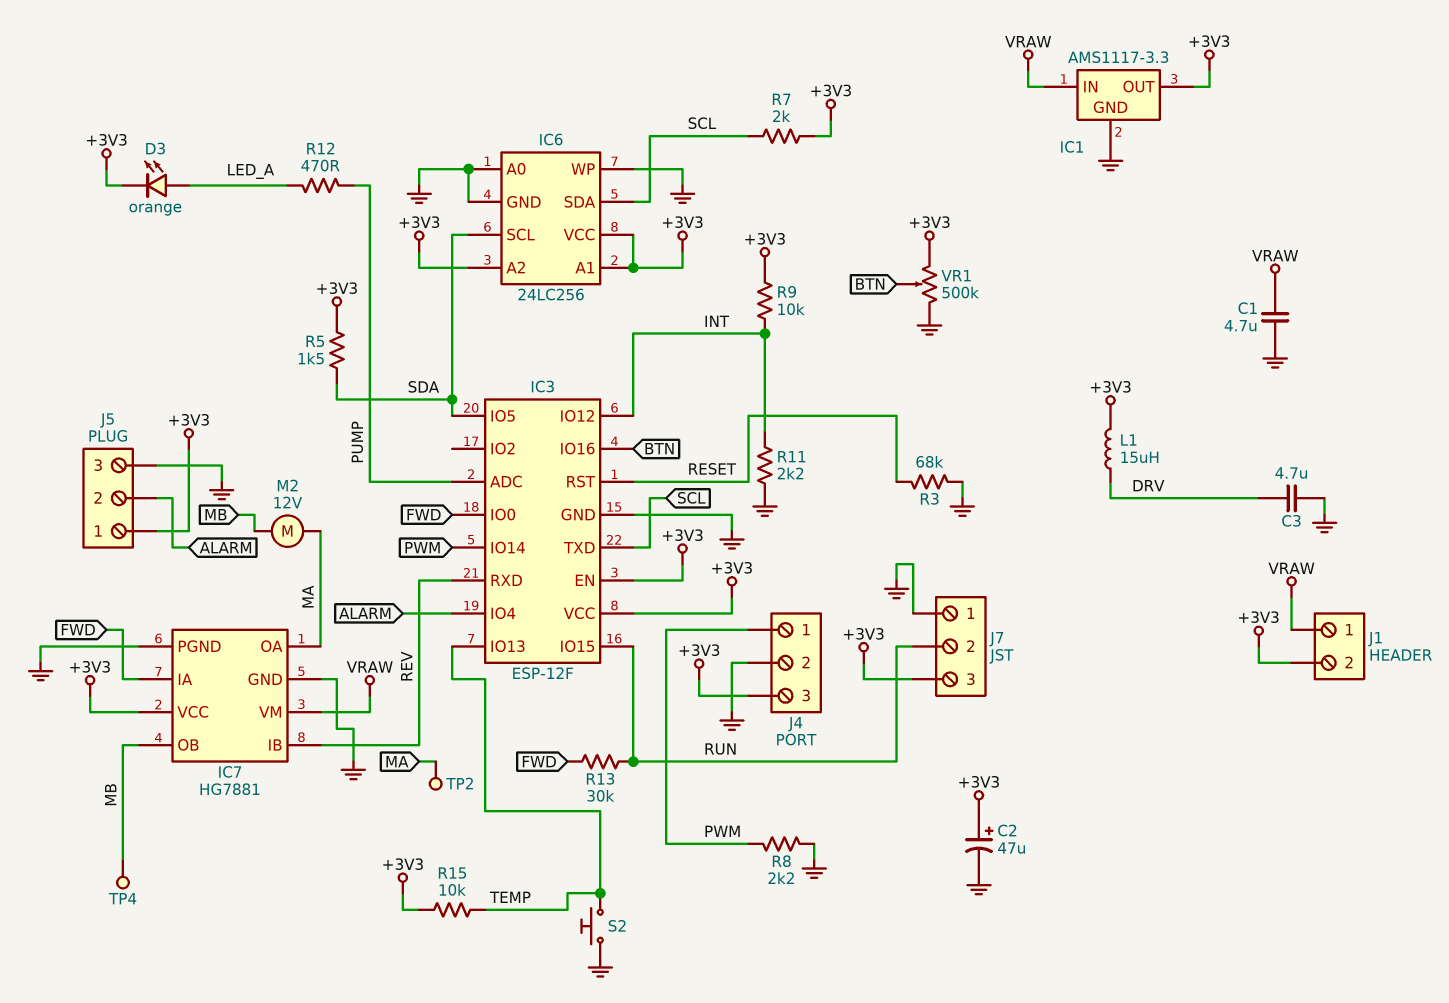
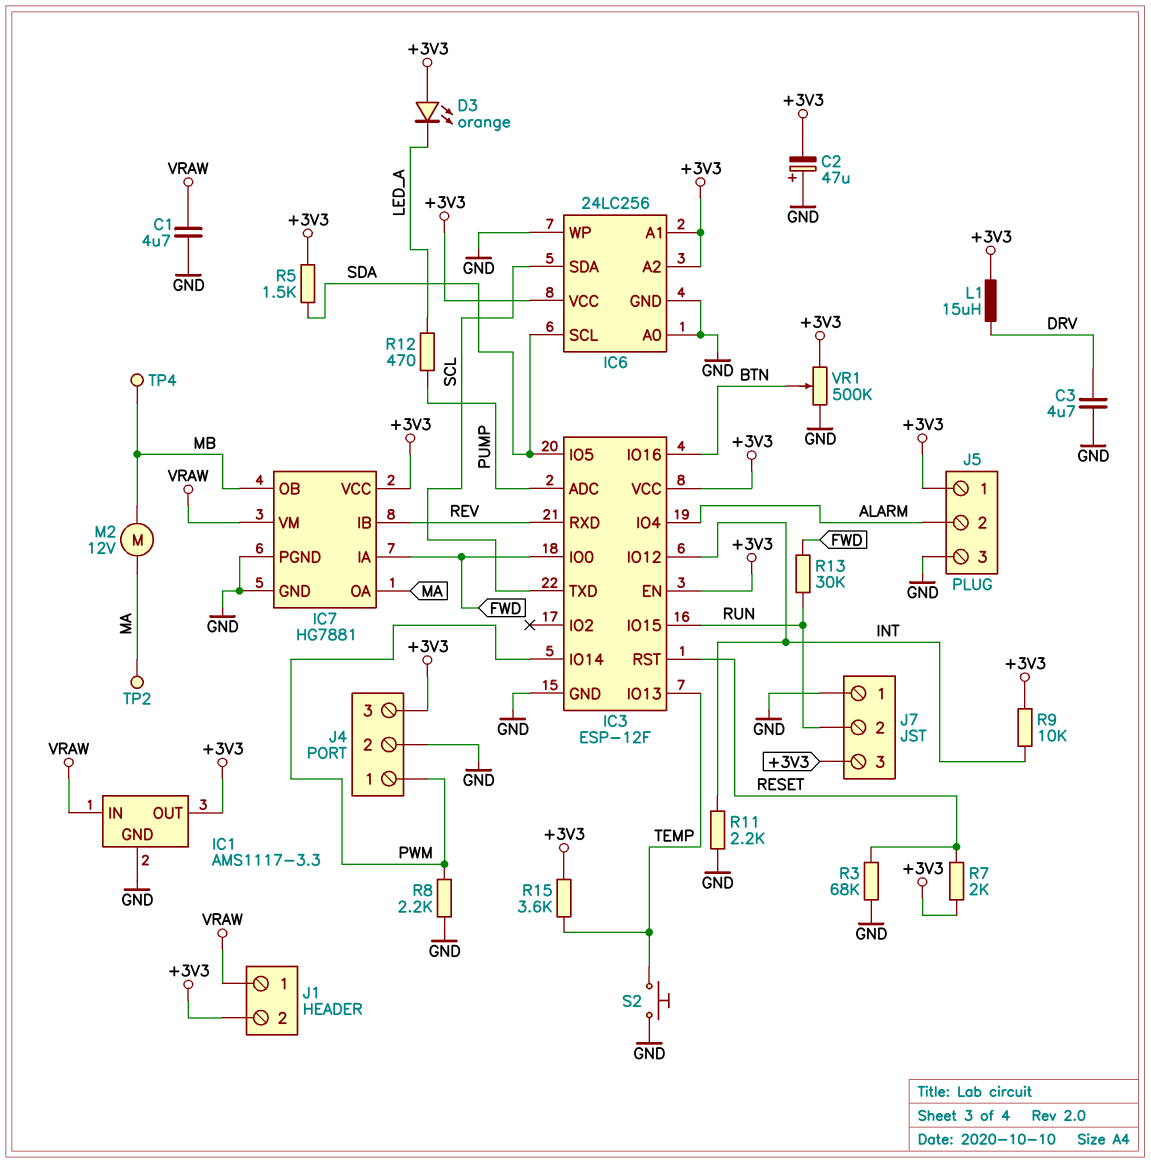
C2: 47uF (plus +3V3, minus GND) -> 47uF (plus GND, minus +3V3)
D3: LED orange (A LED_A, K +3V3) -> LED orange (A +3V3, K LED_A)
R7: 2k (+3V3, SCL) -> 2k (+3V3, RESET)
R15: 10k (+3V3, TEMP) -> 3.6k (+3V3, TEMP)

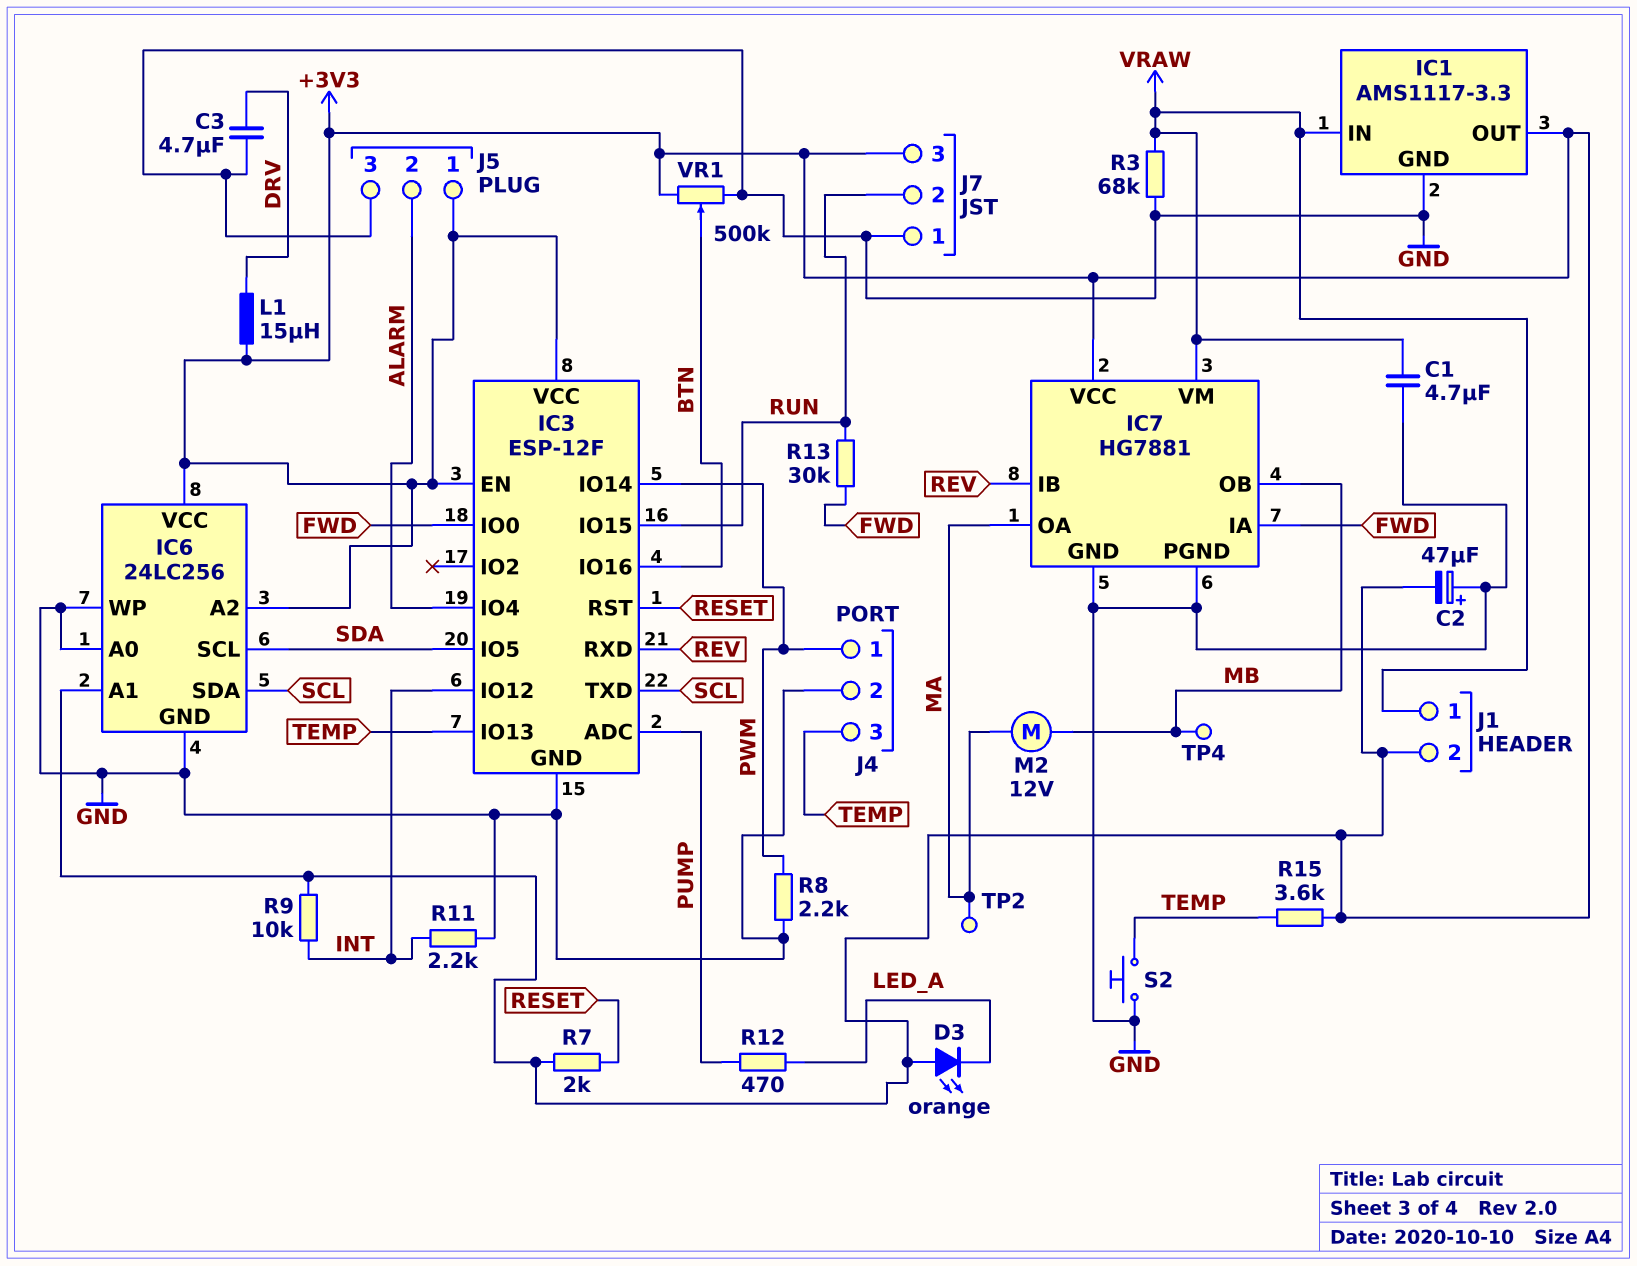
J4 pin 3: +3V3 -> TEMP
R3: 68k (GND, RESET) -> 68k (GND, VRAW)
R5: 1.5k (+3V3, SDA) -> none

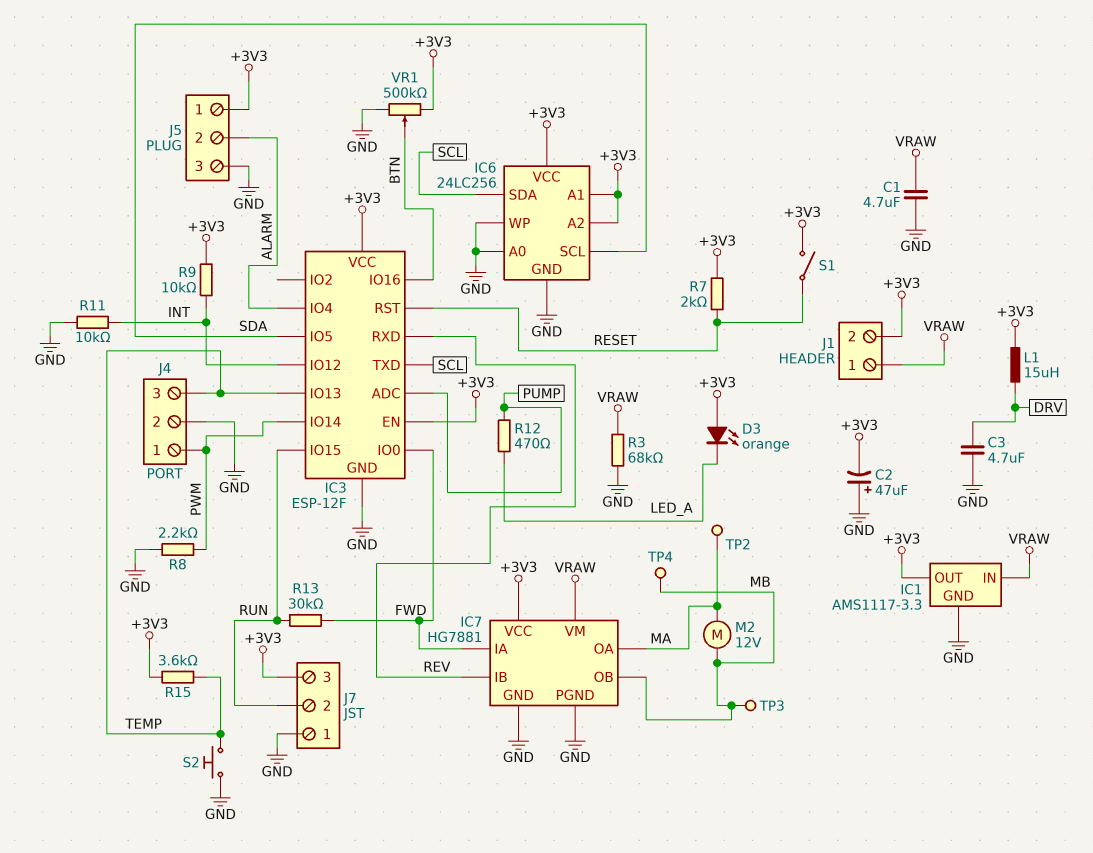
R11: 2.2k (GND, INT) -> 10k (GND, INT)
S1: none -> switch (+3V3, RESET)
TP3: none -> test point (MB)

